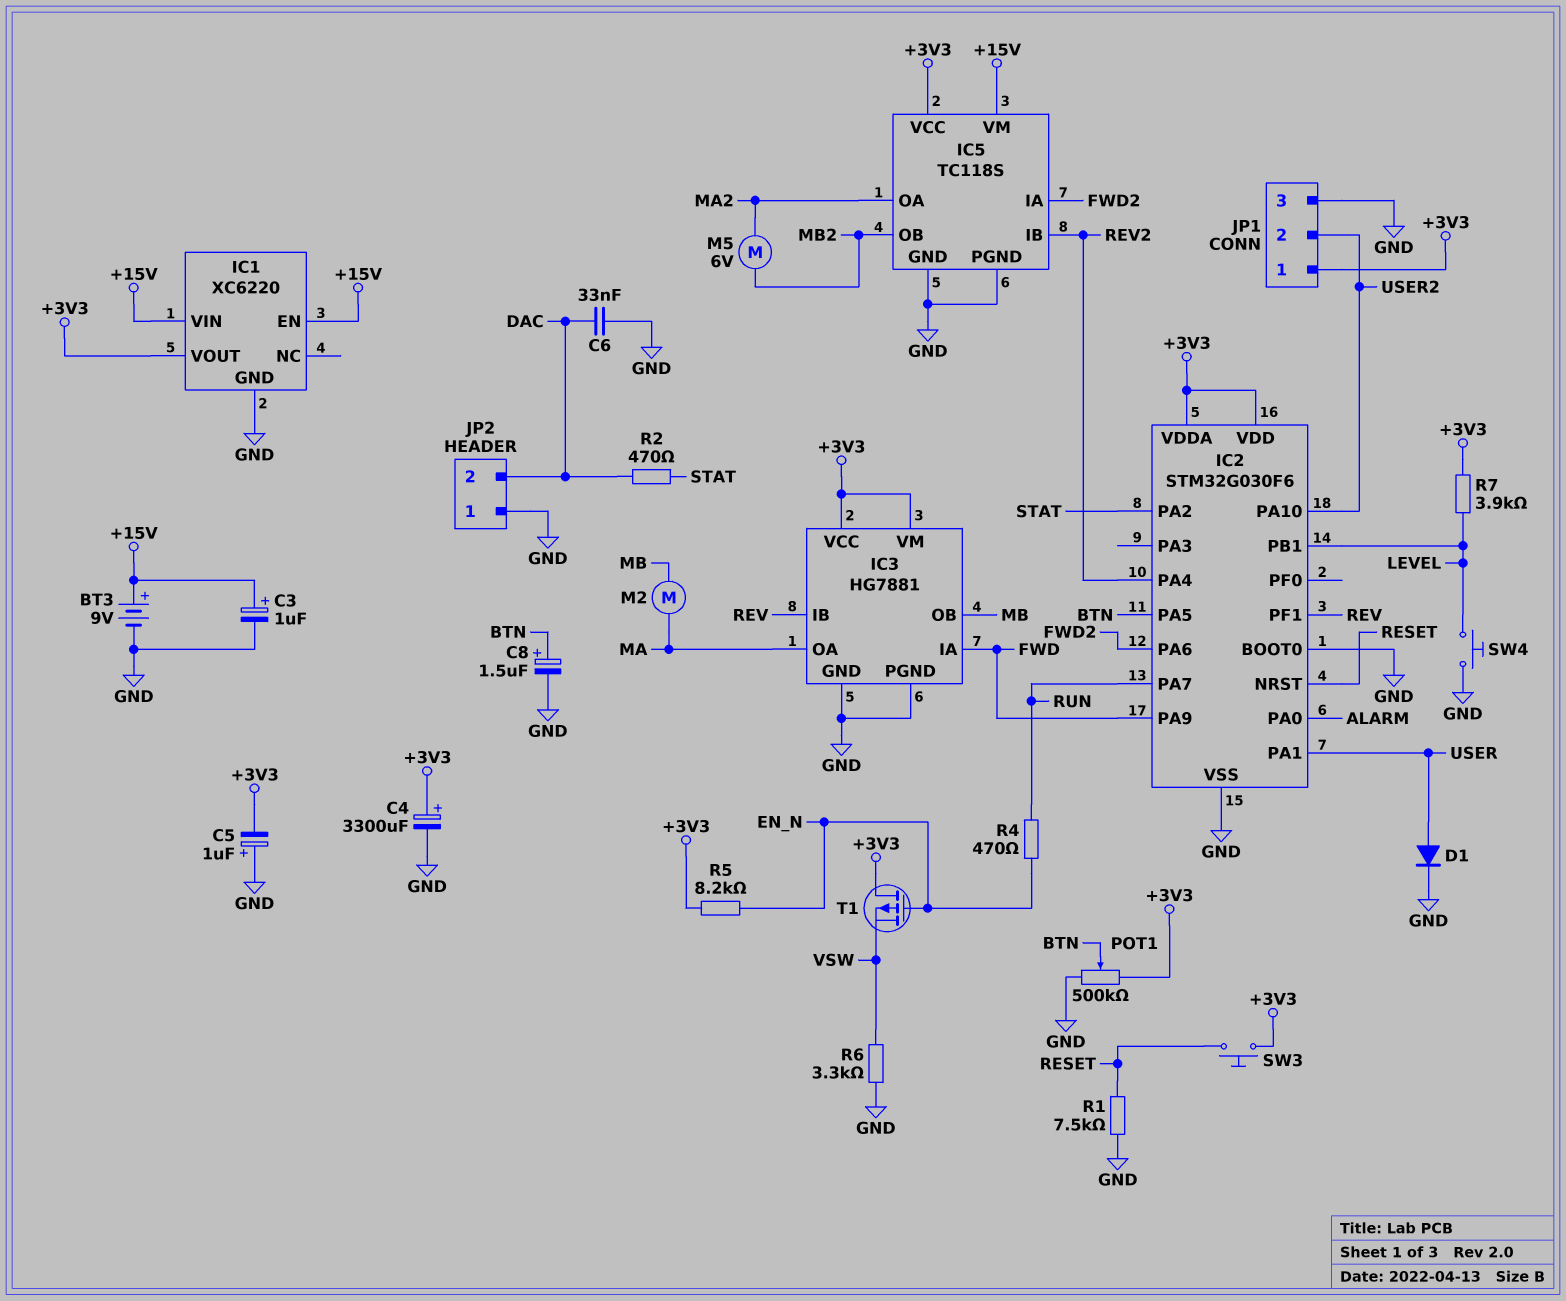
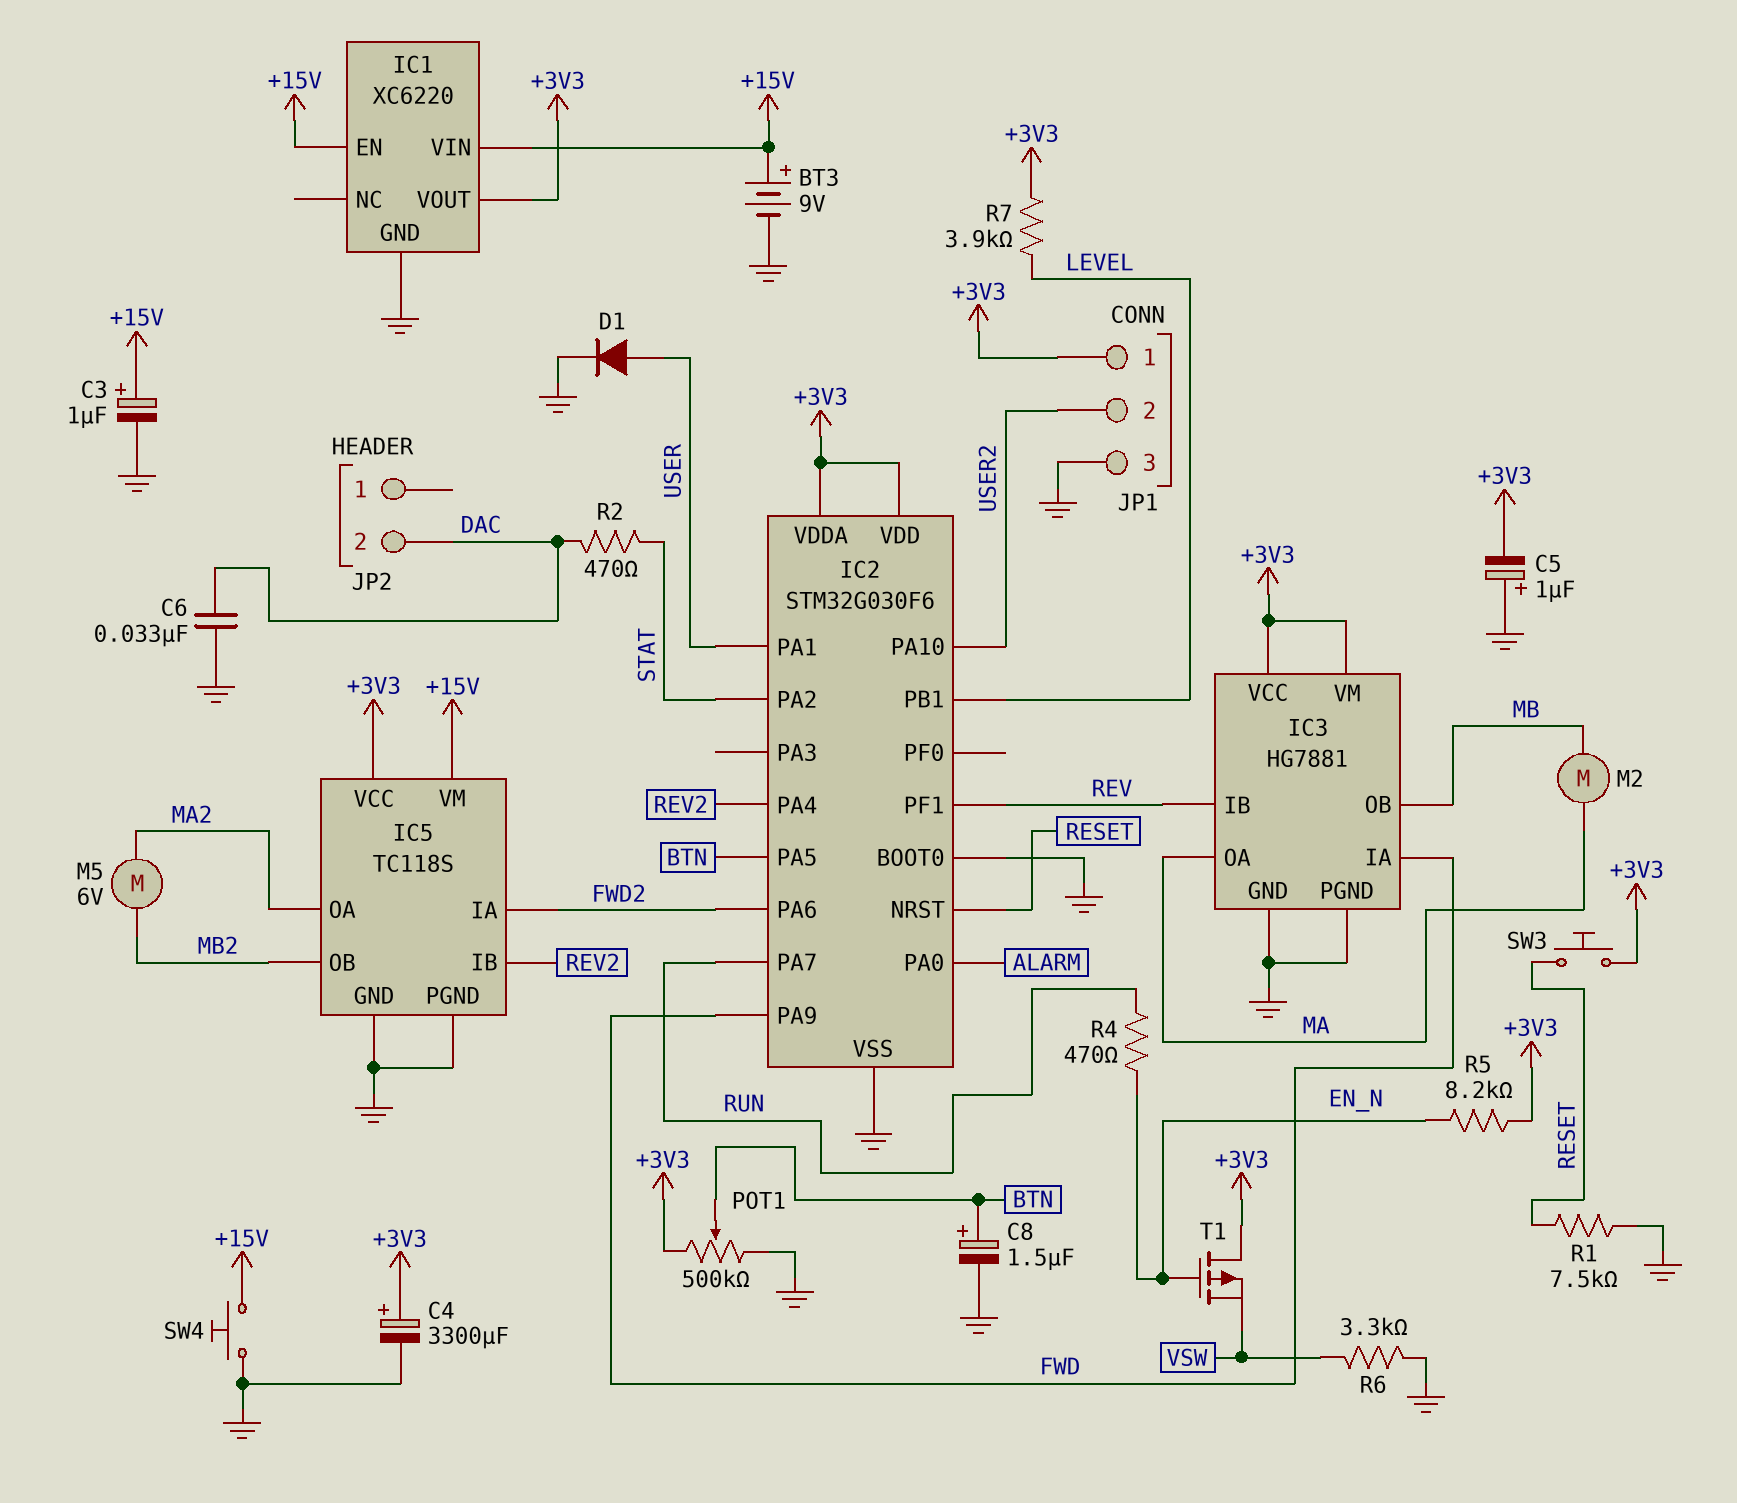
JP2 pin 1: GND -> none
SW4: button (GND, LEVEL) -> button (+15V, GND)

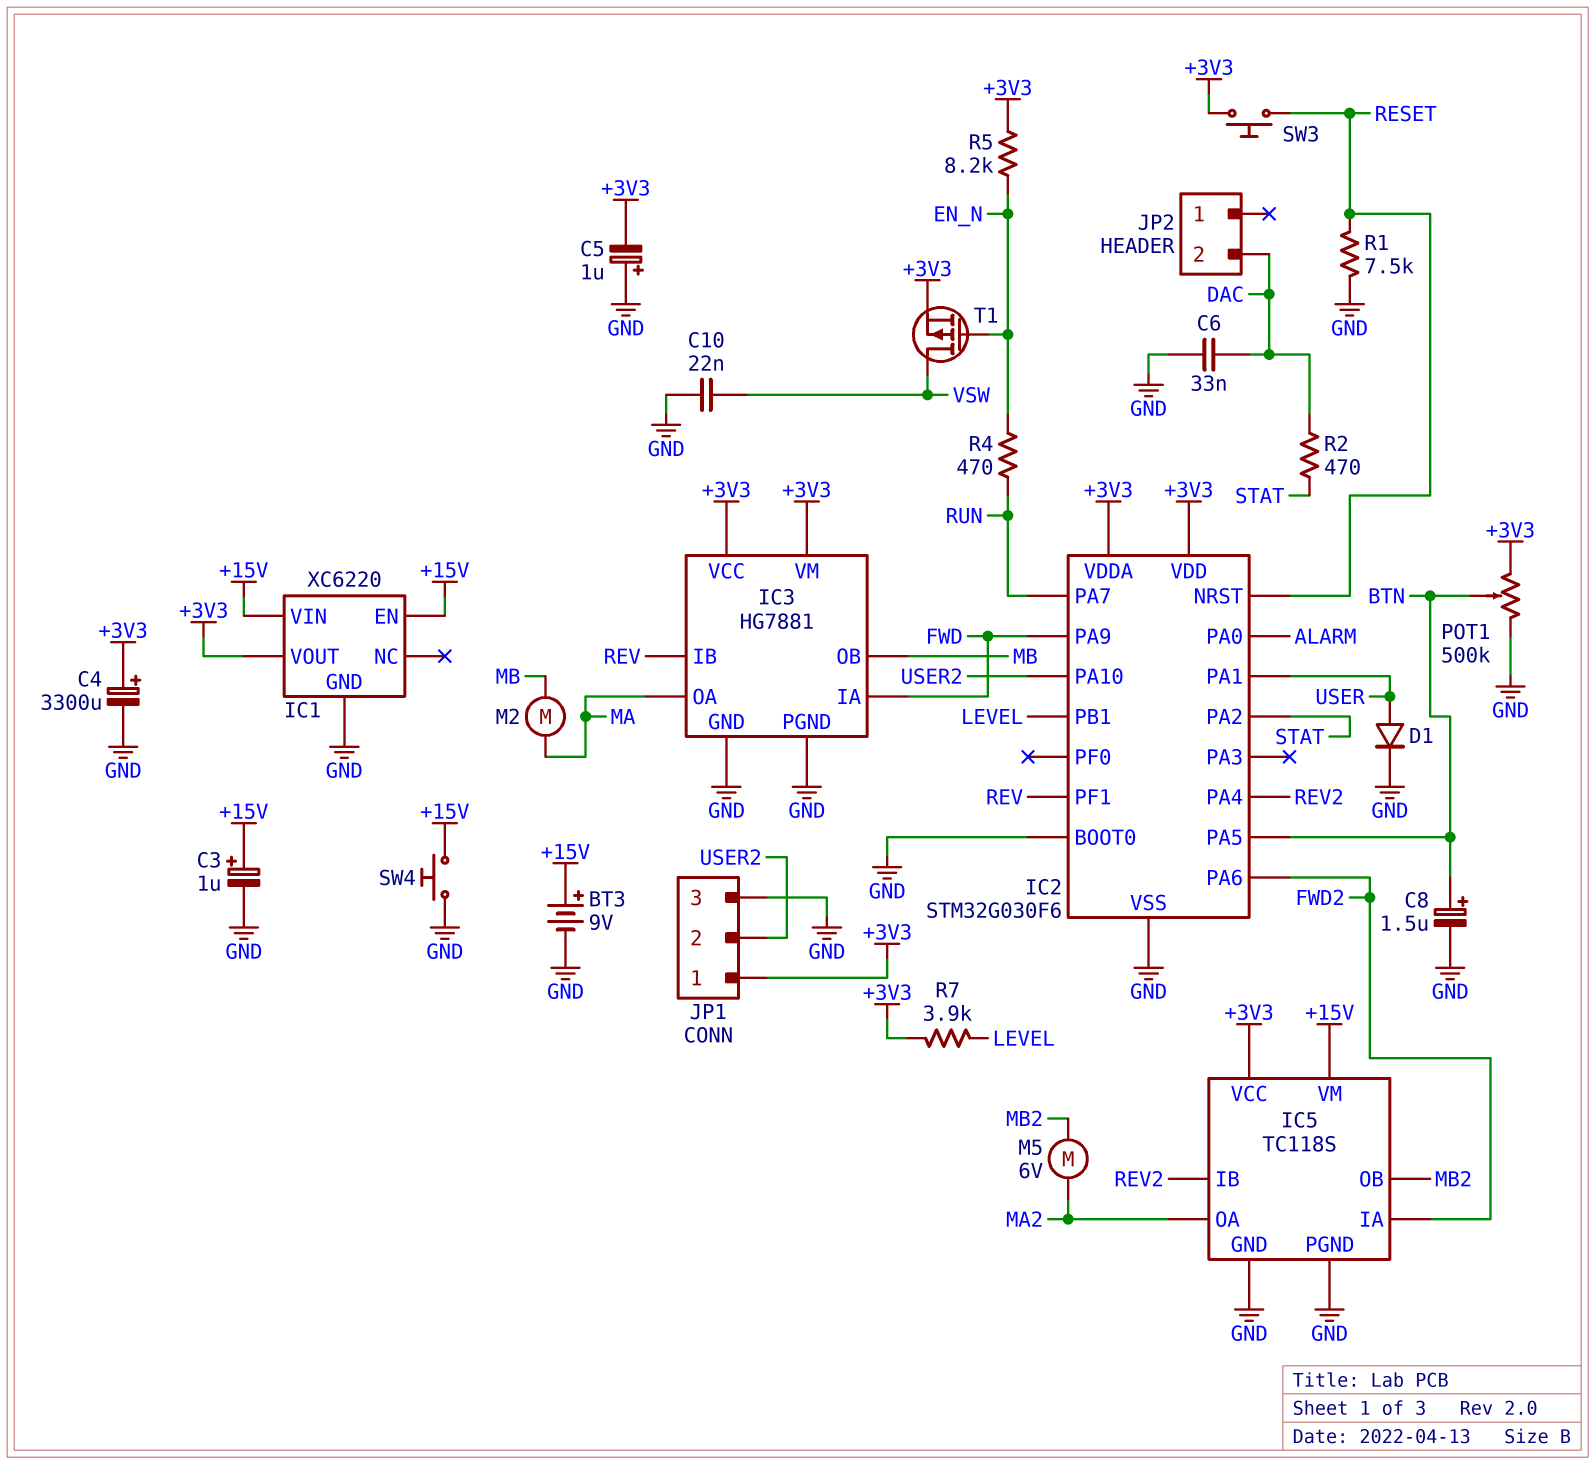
C10: none -> 22nF (GND, VSW)
R6: 3.3k (GND, VSW) -> none
T1: PMOS (G EN_N, D +3V3, S VSW) -> PMOS (G EN_N, D VSW, S +3V3)

